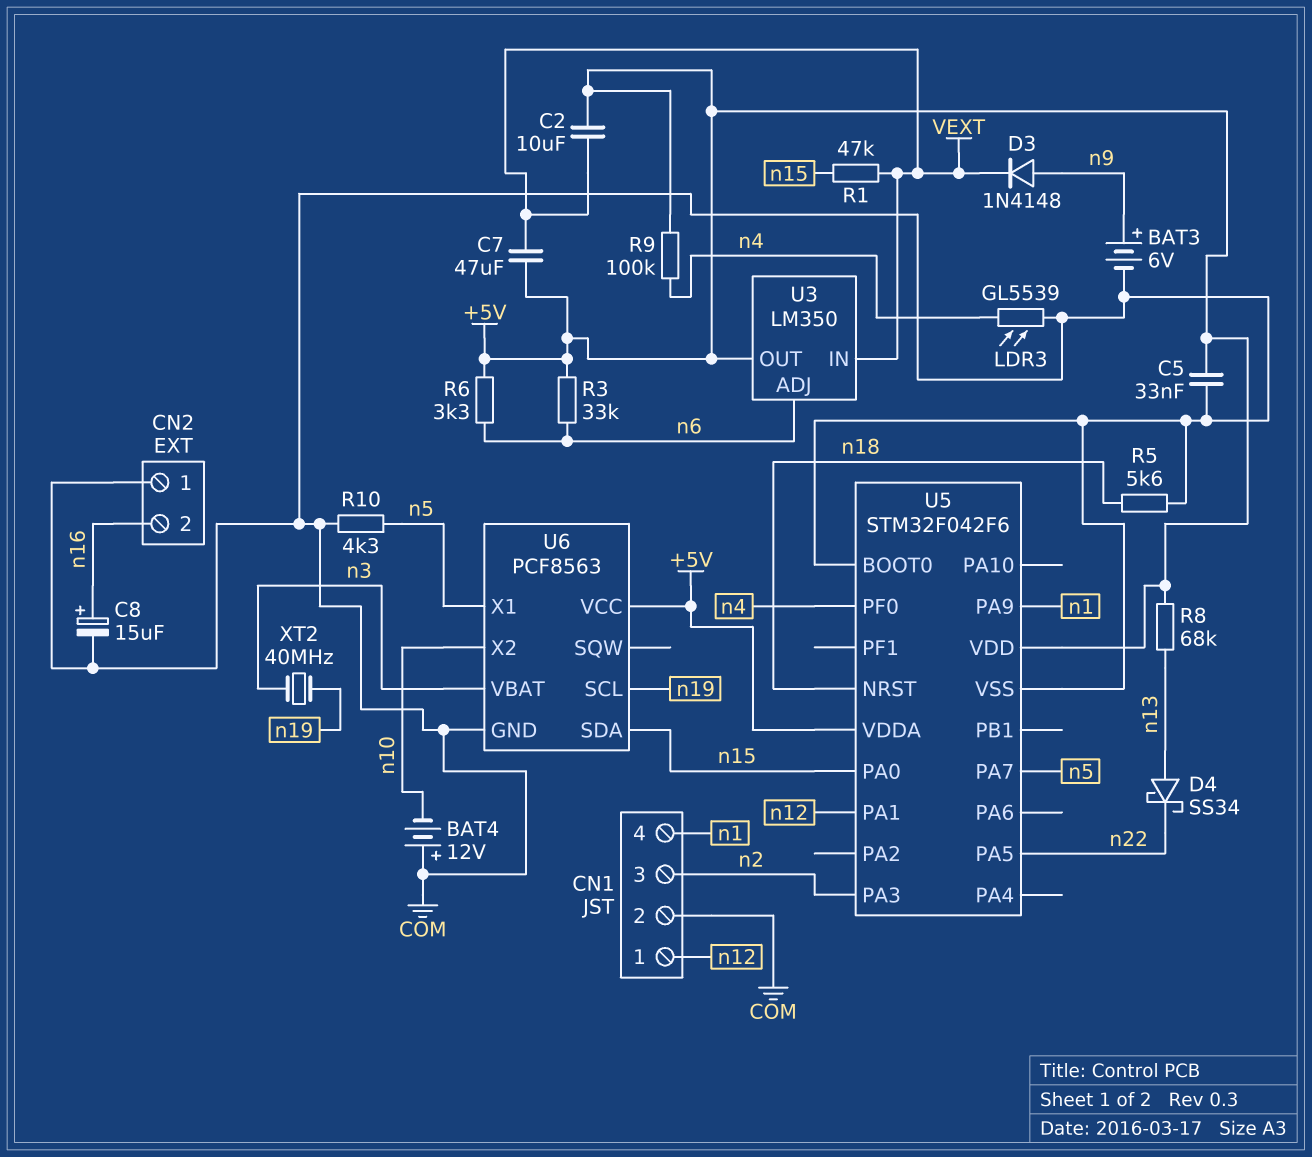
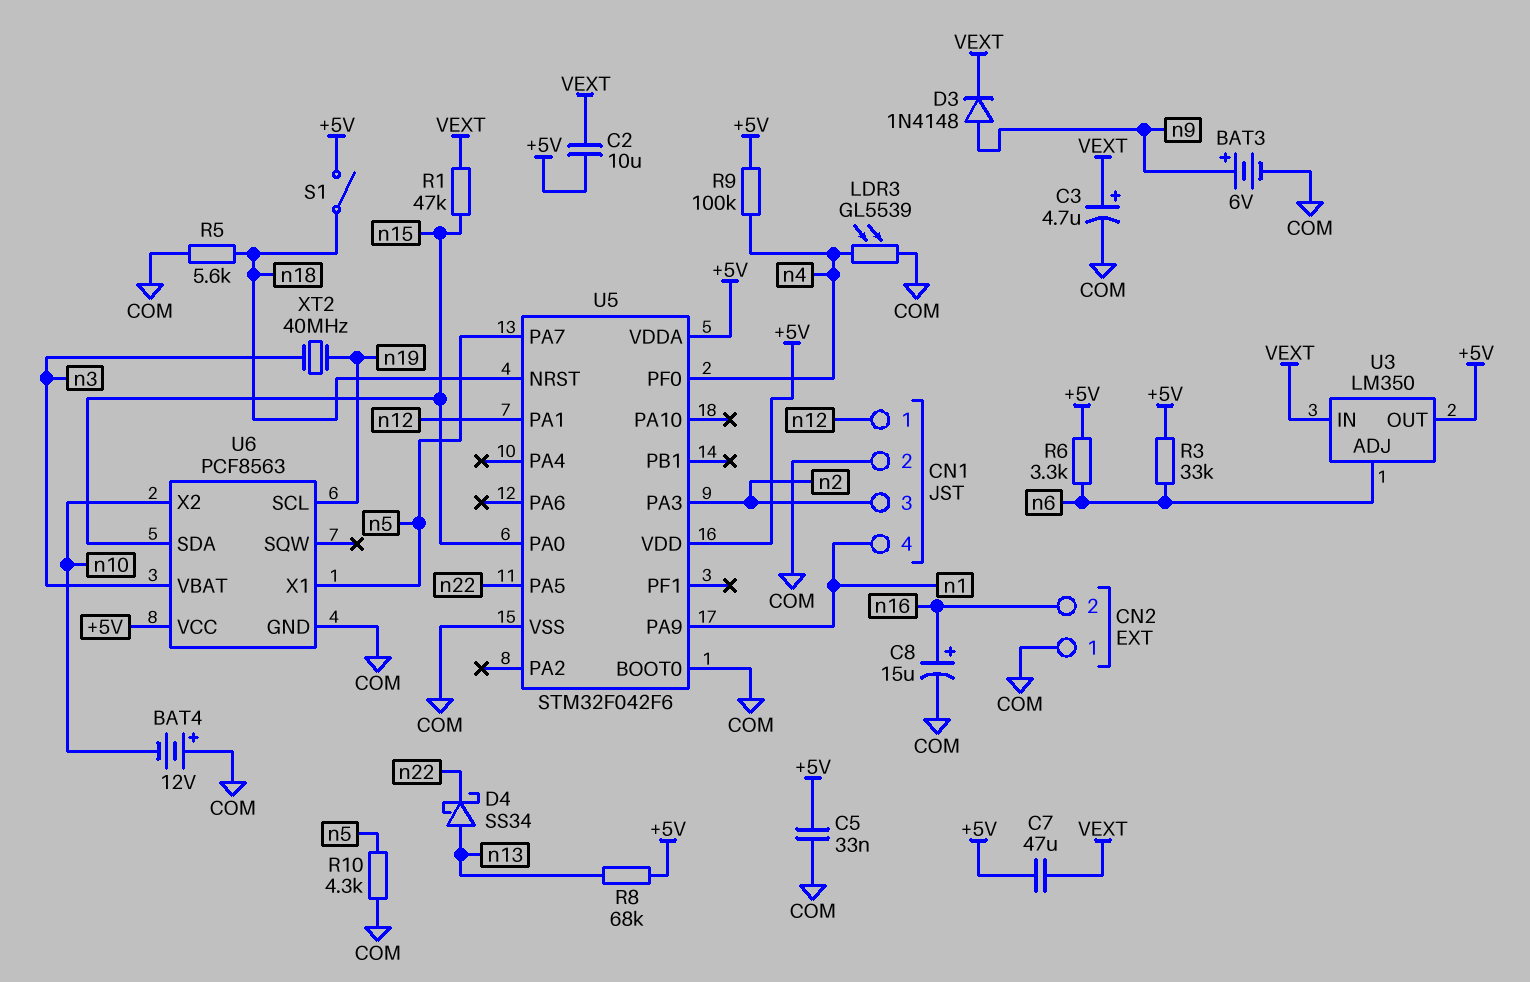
C3: none -> 4.7uF (plus VEXT, minus COM)
S1: none -> switch (+5V, n18)

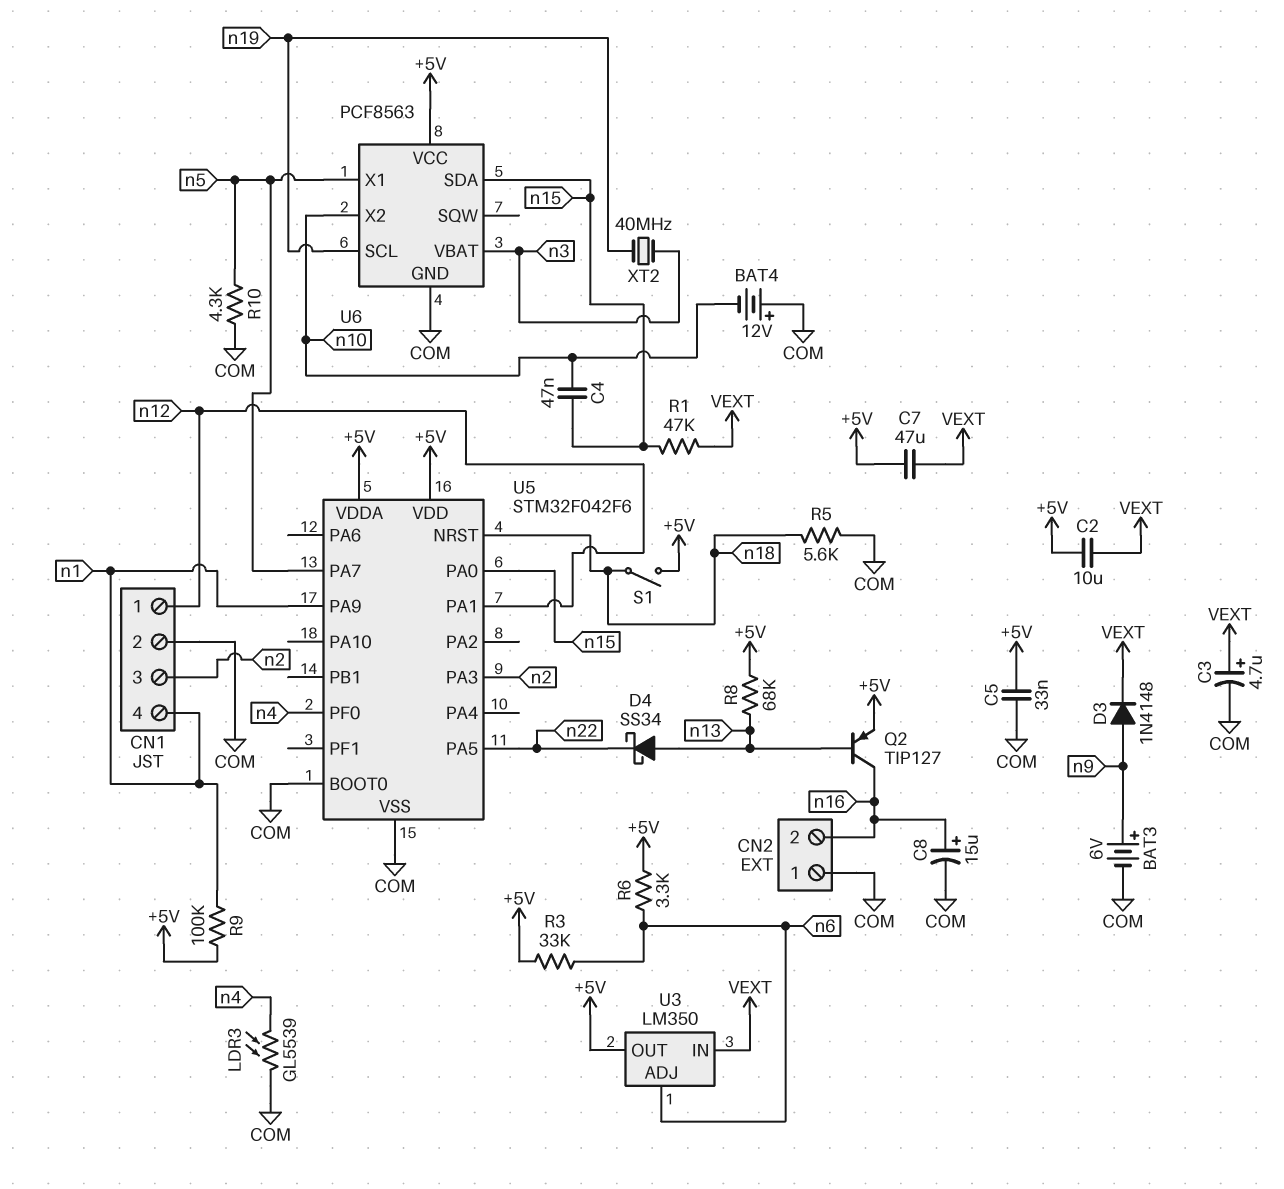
C4: none -> 47nF (n10, n15)
Q2: none -> PNP TIP127 (B n13, C n16, E +5V)
R9: 100k (+5V, n4) -> 100k (+5V, n1)

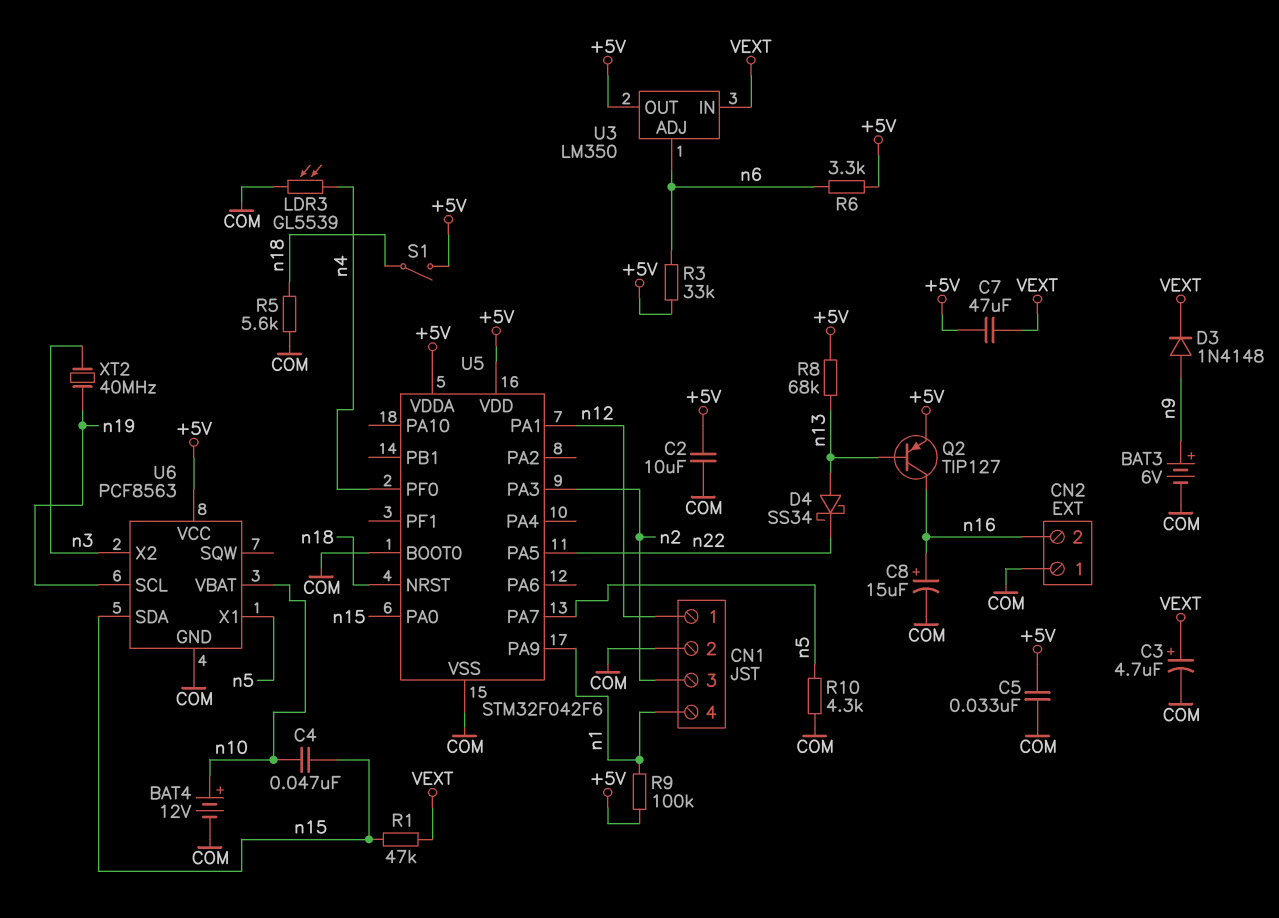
BAT4: 12V (plus COM, minus n10) -> 12V (plus n10, minus COM)
C2: 10uF (+5V, VEXT) -> 10uF (+5V, COM)
U6 pin VBAT: n3 -> n10
U6 pin X2: n10 -> n3

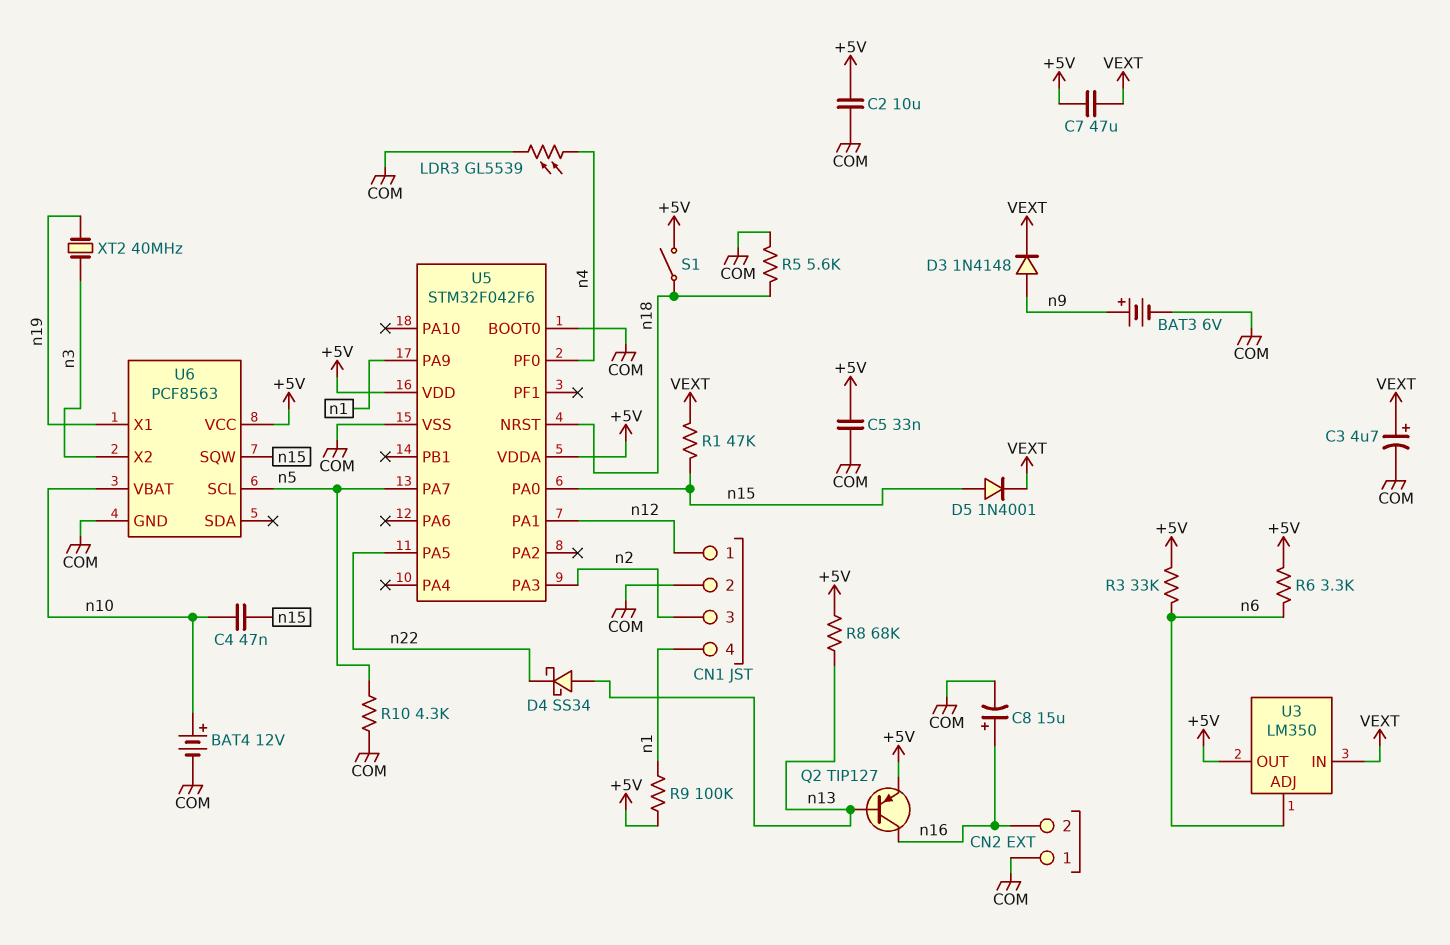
D5: none -> diode 1N4001 (A n15, K VEXT)
U6 pin SCL: n19 -> n5
U6 pin SDA: n15 -> none
U6 pin SQW: none -> n15
U6 pin X1: n5 -> n19

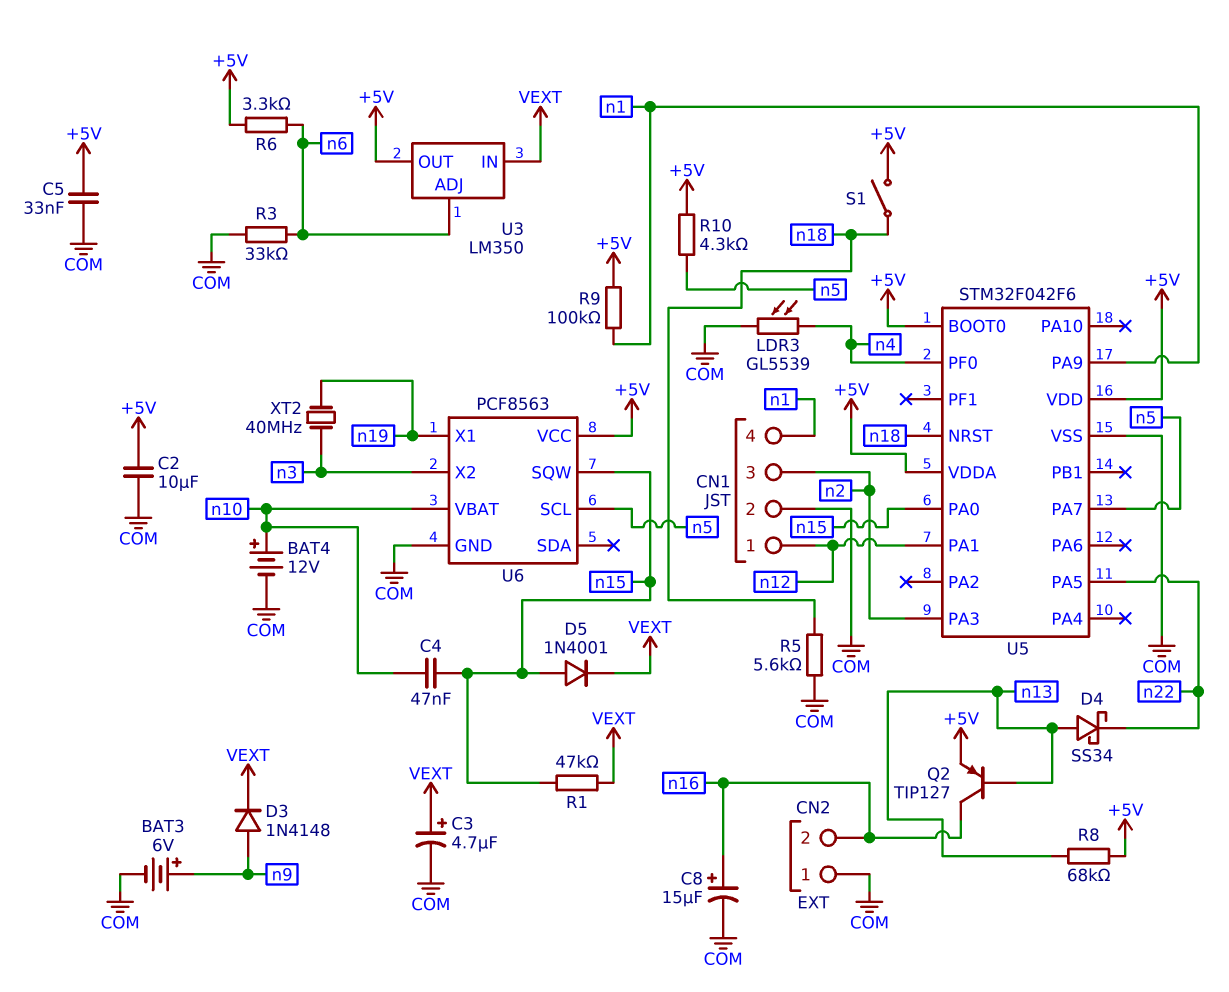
C7: 47uF (+5V, VEXT) -> none
R3: 33k (+5V, n6) -> 33k (COM, n6)
R10: 4.3k (COM, n5) -> 4.3k (+5V, n5)
U5 pin BOOT0: COM -> +5V

